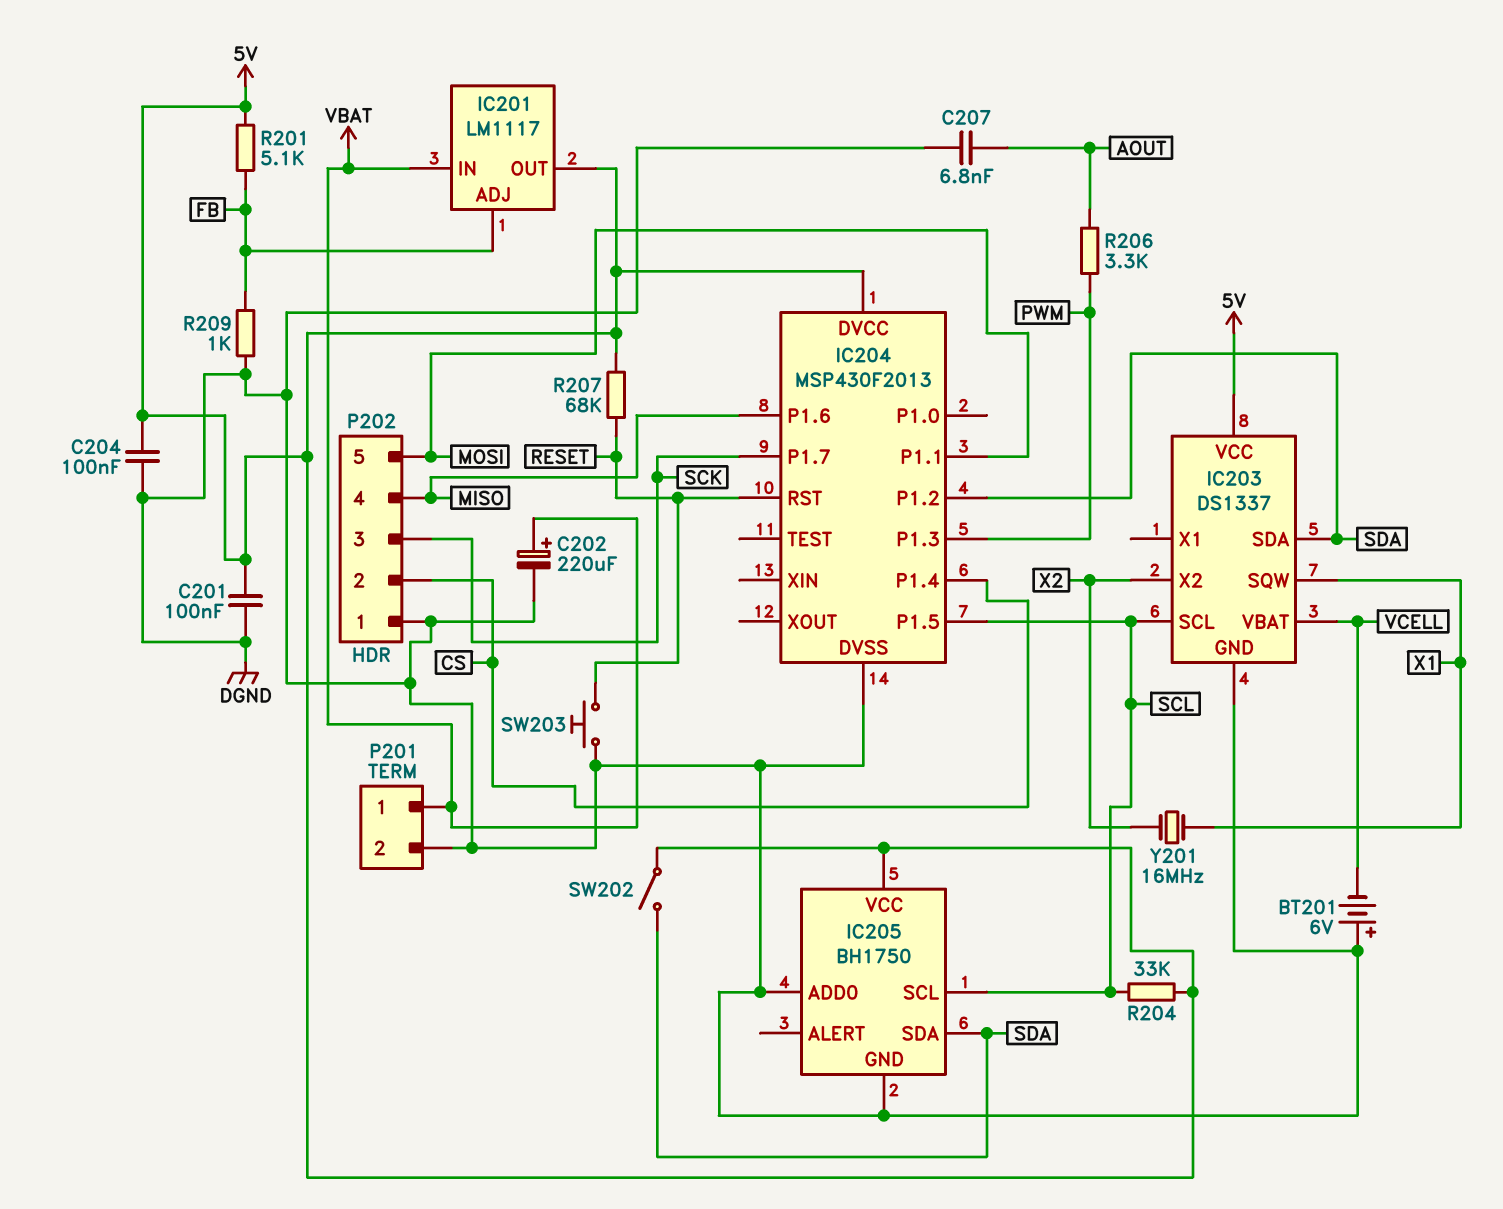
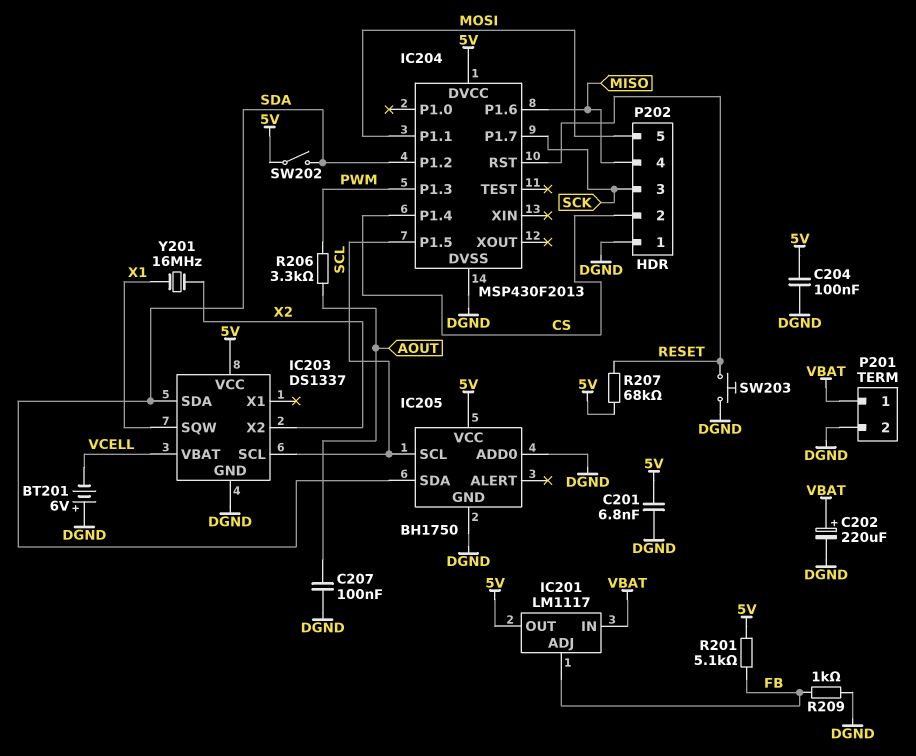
C201: 100nF (5V, DGND) -> 6.8nF (5V, DGND)
C207: 6.8nF (AOUT, DGND) -> 100nF (AOUT, DGND)
R204: 33k (5V, SCL) -> none

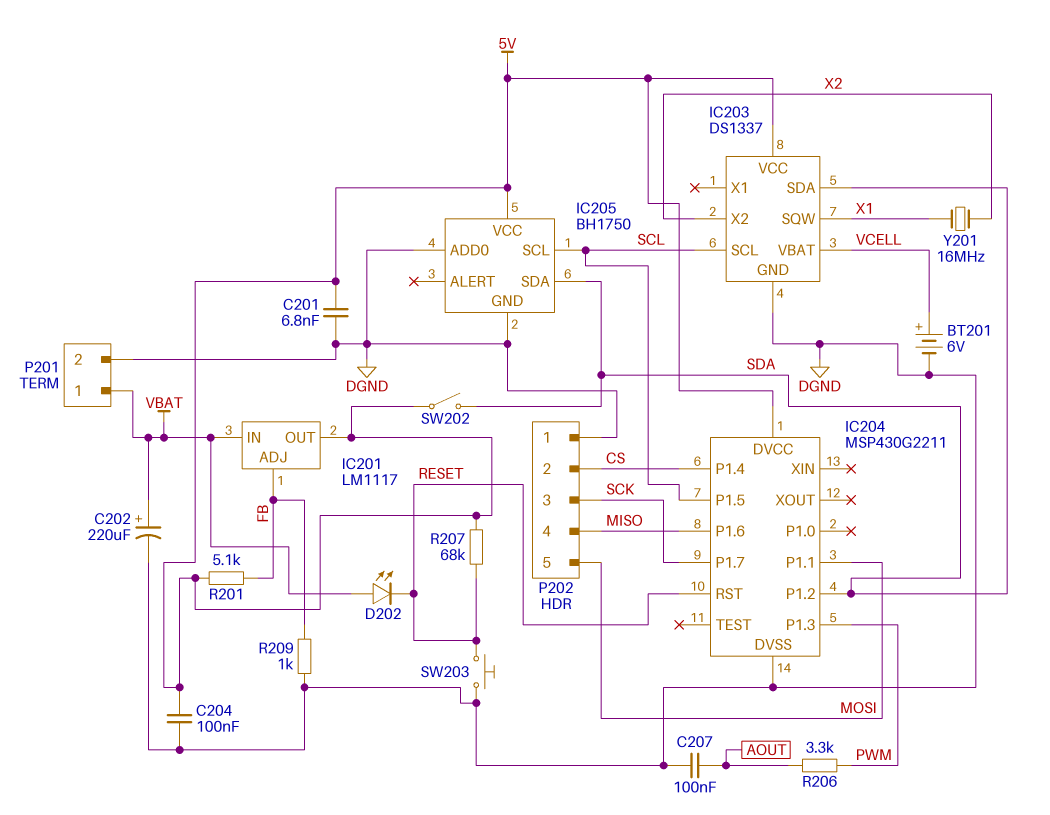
BT201: 6V (plus DGND, minus VCELL) -> 6V (plus VCELL, minus DGND)
D202: none -> LED (A VBAT, K RESET)
IC204: MSP430F2013 -> MSP430G2211

